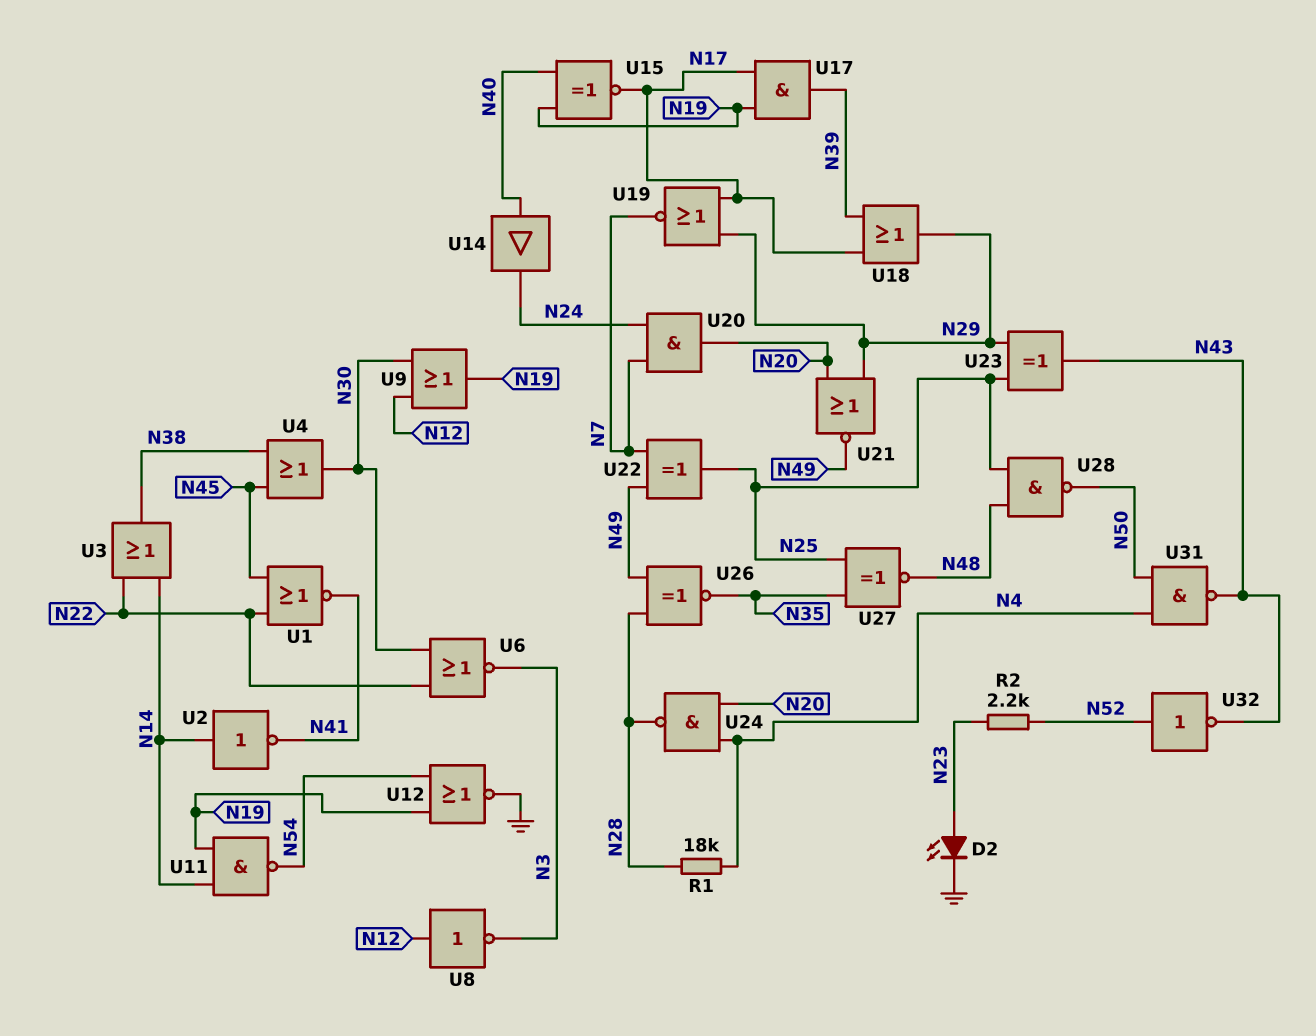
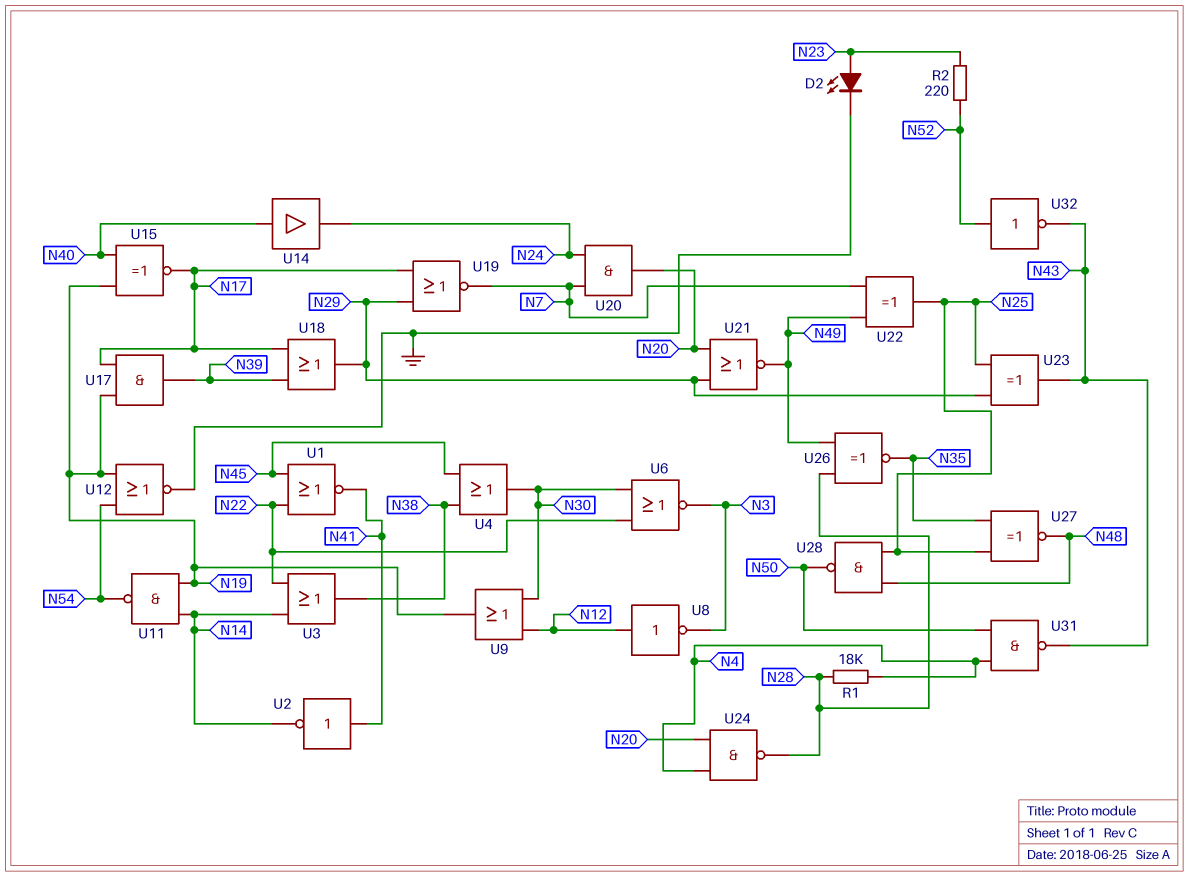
R2: 2.2k (N23, N52) -> 220 (N23, N52)
U2: NOT (in N14, out N41) -> NOT (in N41, out N14)

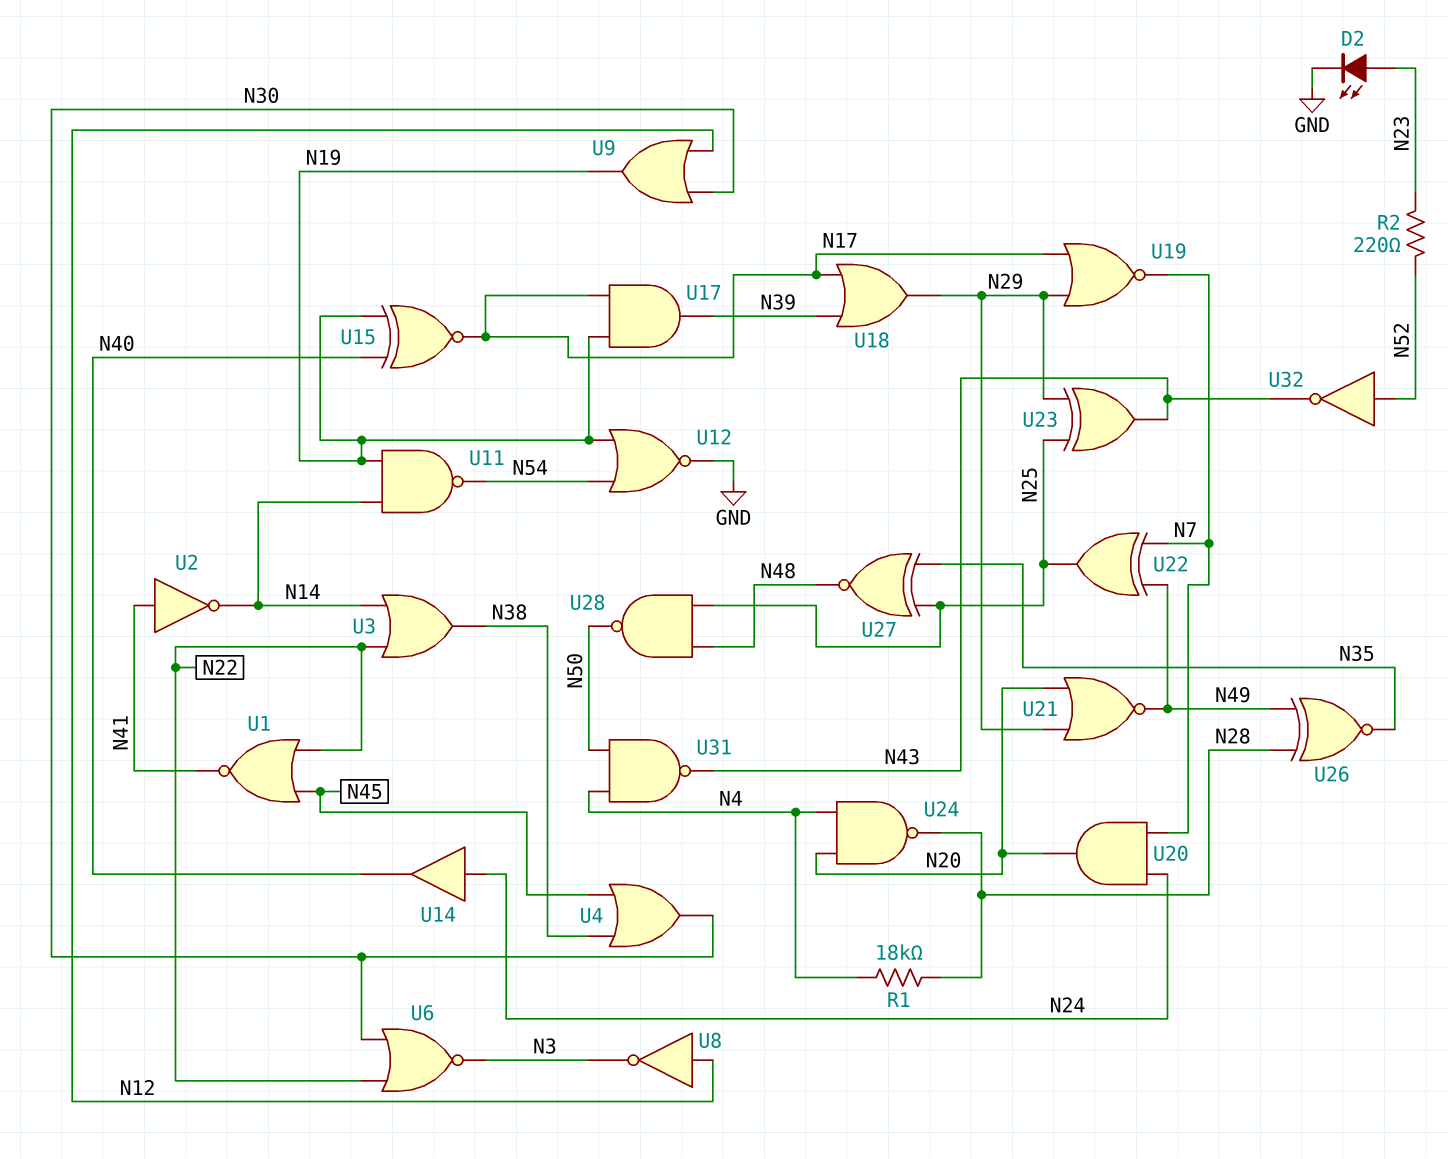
U14: buffer (in N40, out N24) -> buffer (in N24, out N40)

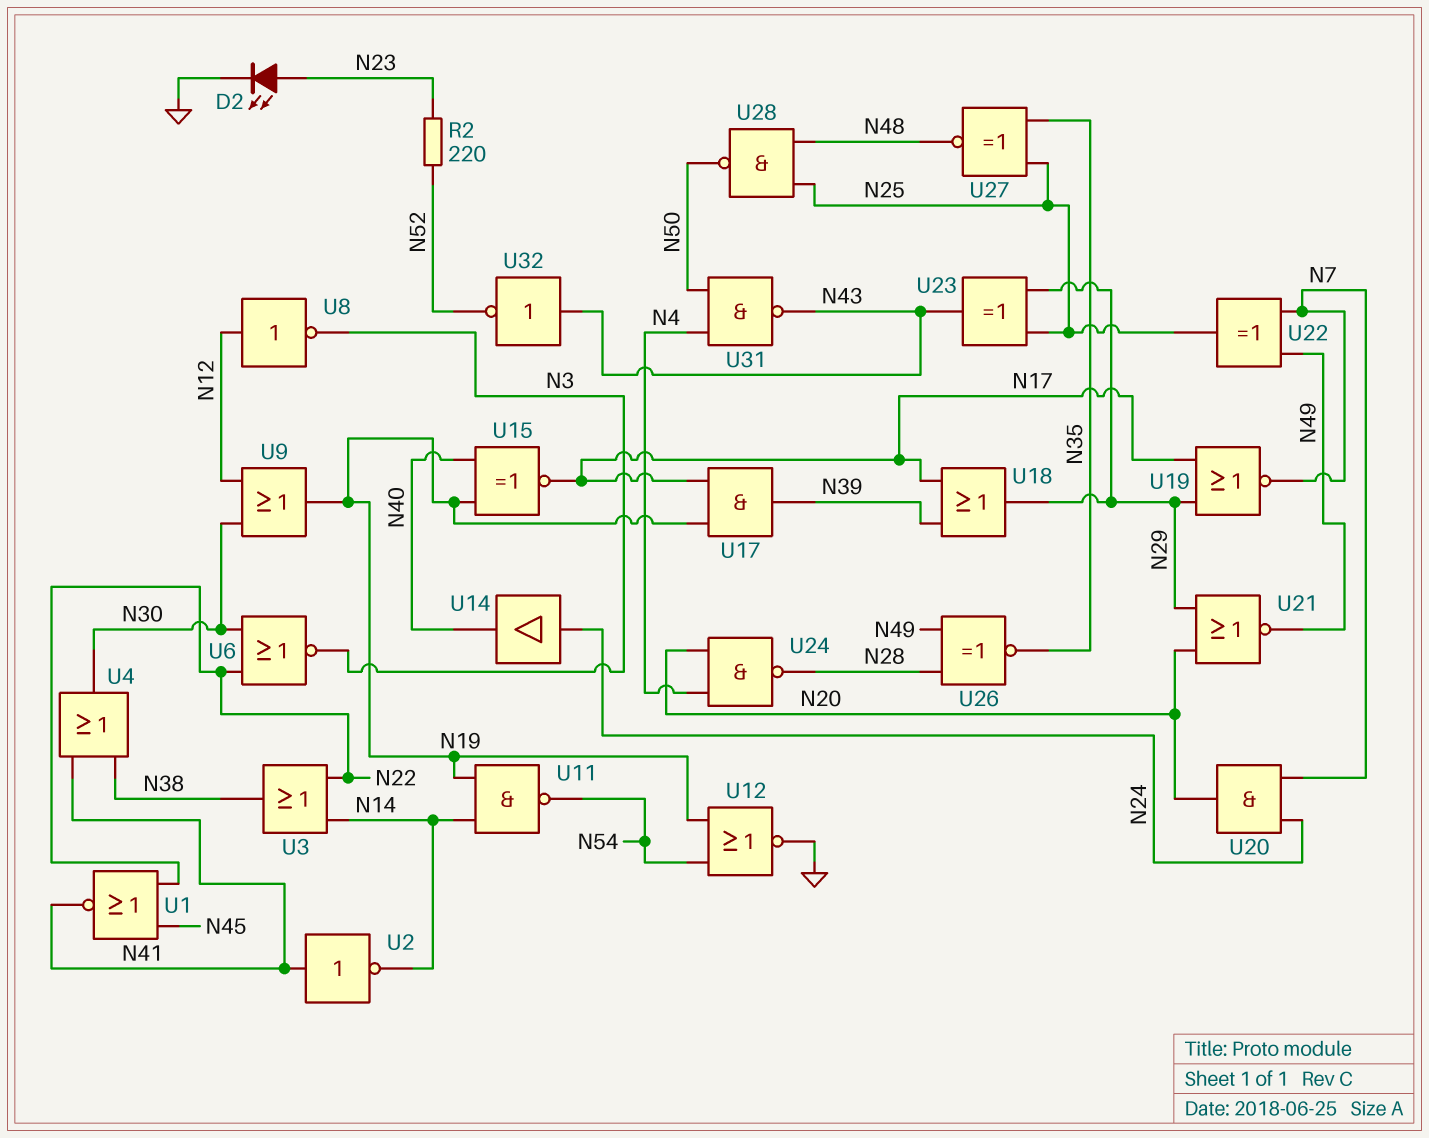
R1: 18k (N4, N28) -> none
U4: OR (in N38, in N45, out N30) -> OR (in N38, in N41, out N30)
U32: NOT (in N52, out N43) -> NOT (in N43, out N52)

